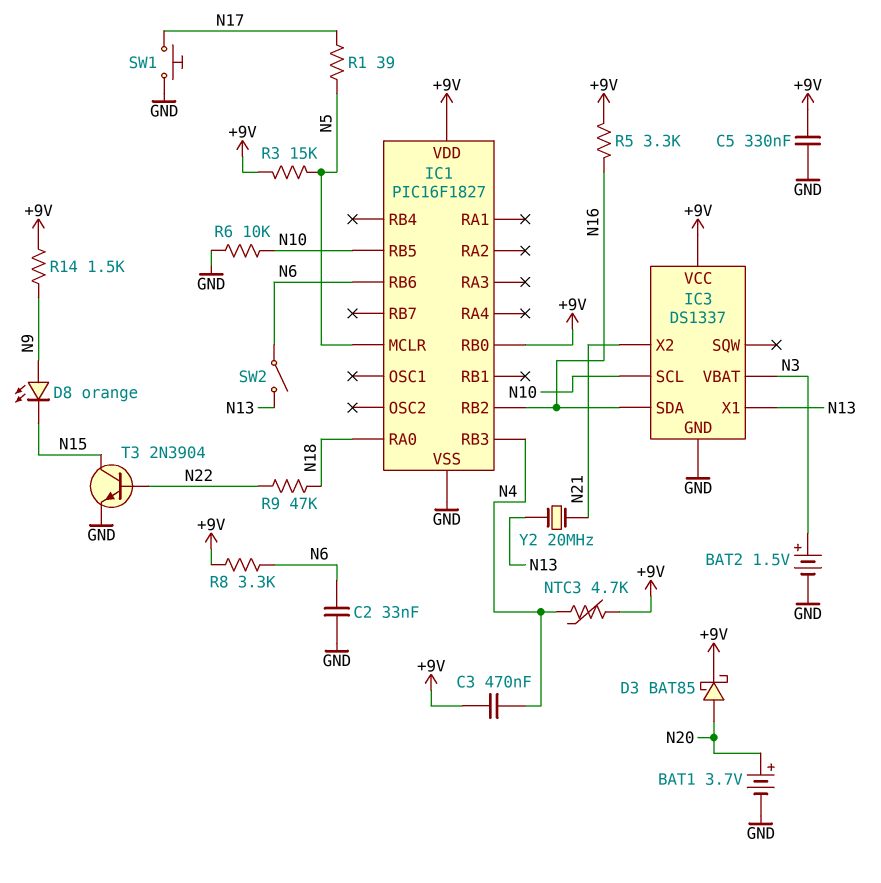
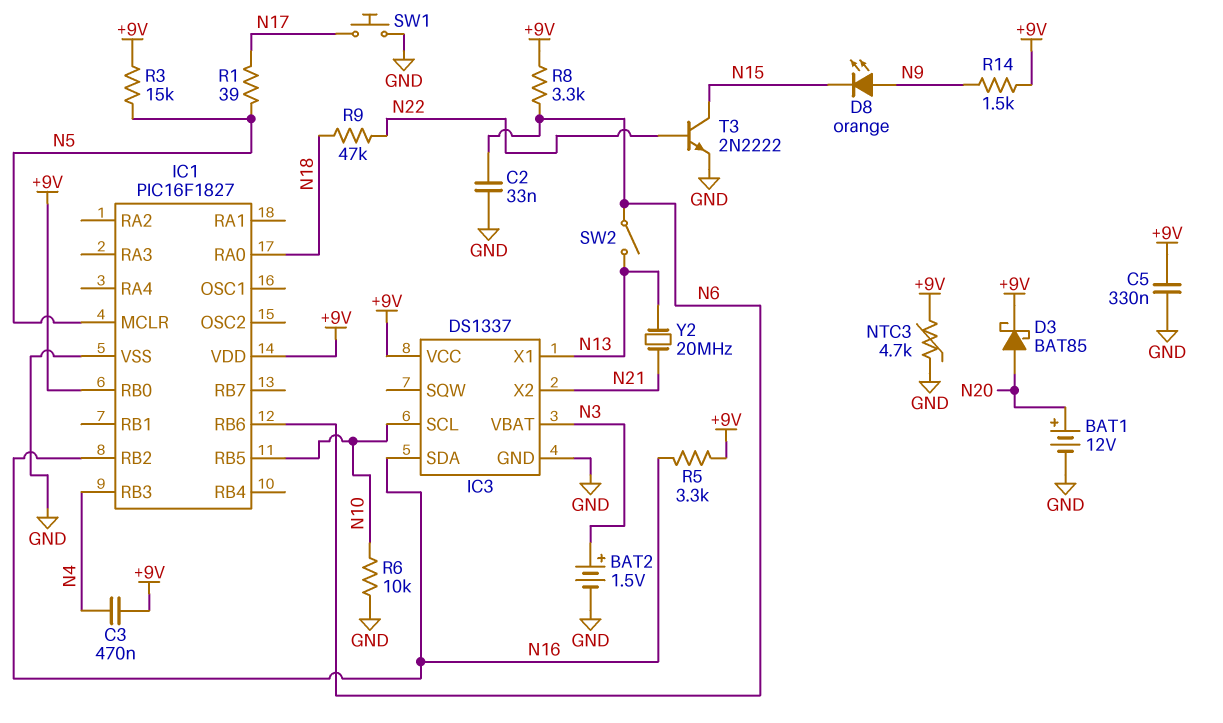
BAT1: 3.7V (plus N20, minus GND) -> 12V (plus N20, minus GND)
NTC3: 4.7k (+9V, N4) -> 4.7k (+9V, GND)
T3: NPN 2N3904 (B N22, C N15, E GND) -> NPN 2N2222 (B N22, C N15, E GND)

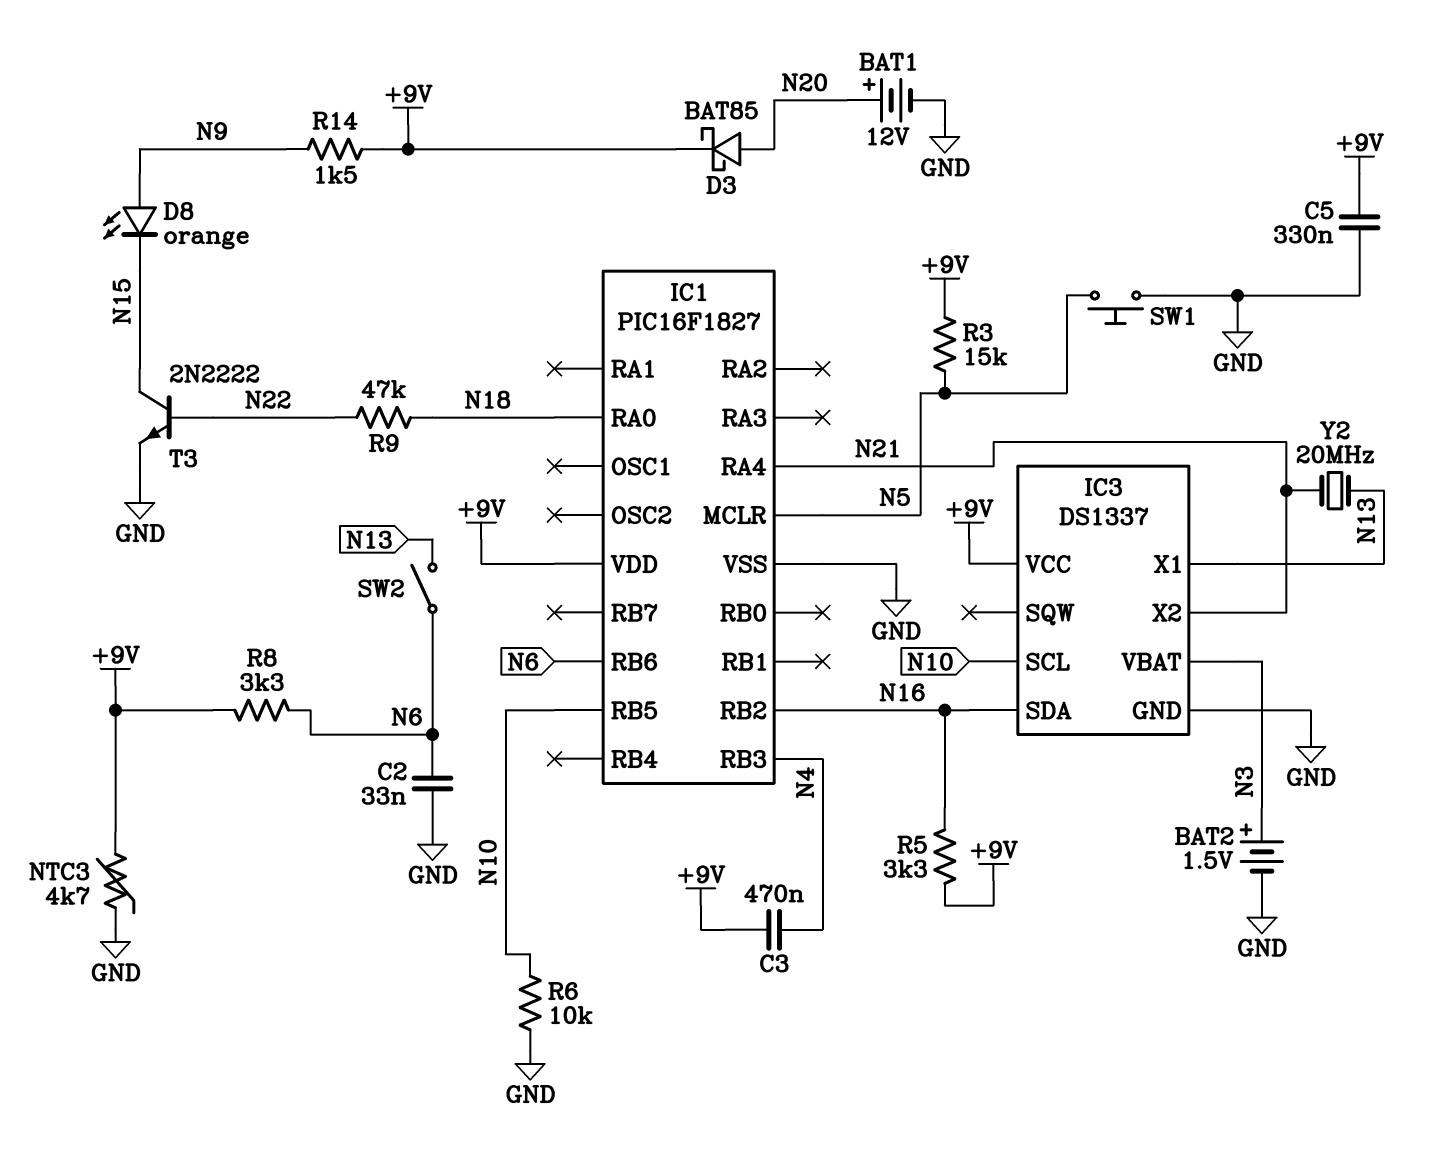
IC1 pin RA4: none -> N21
IC1 pin RB0: +9V -> none
R1: 39 (N5, N17) -> none
SW1: button (GND, N17) -> button (GND, N5)

